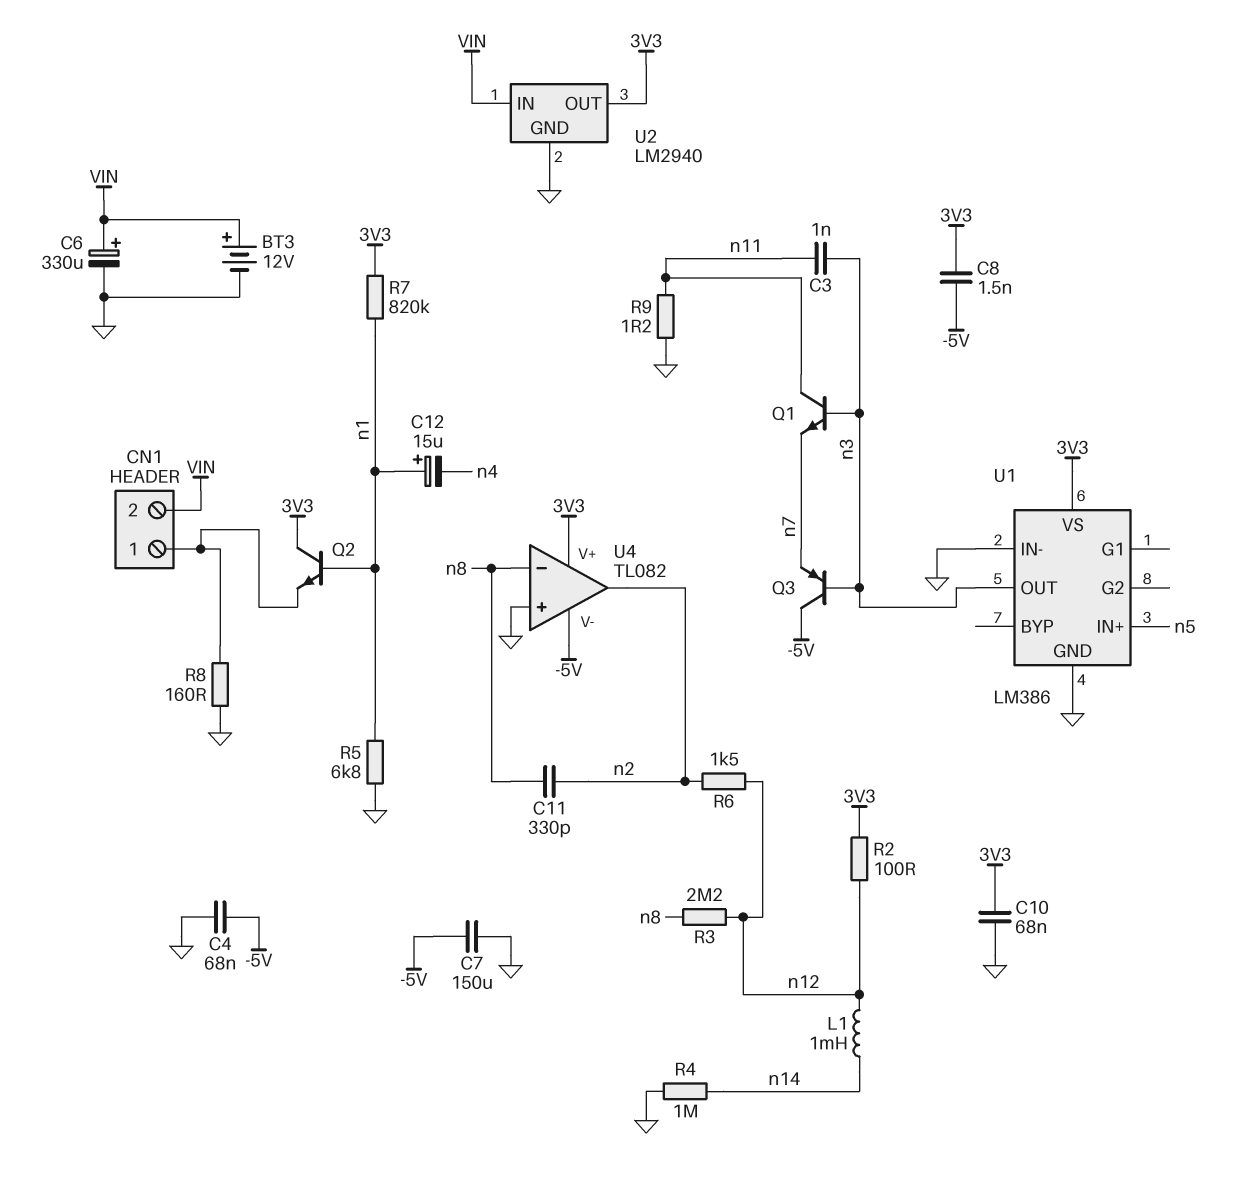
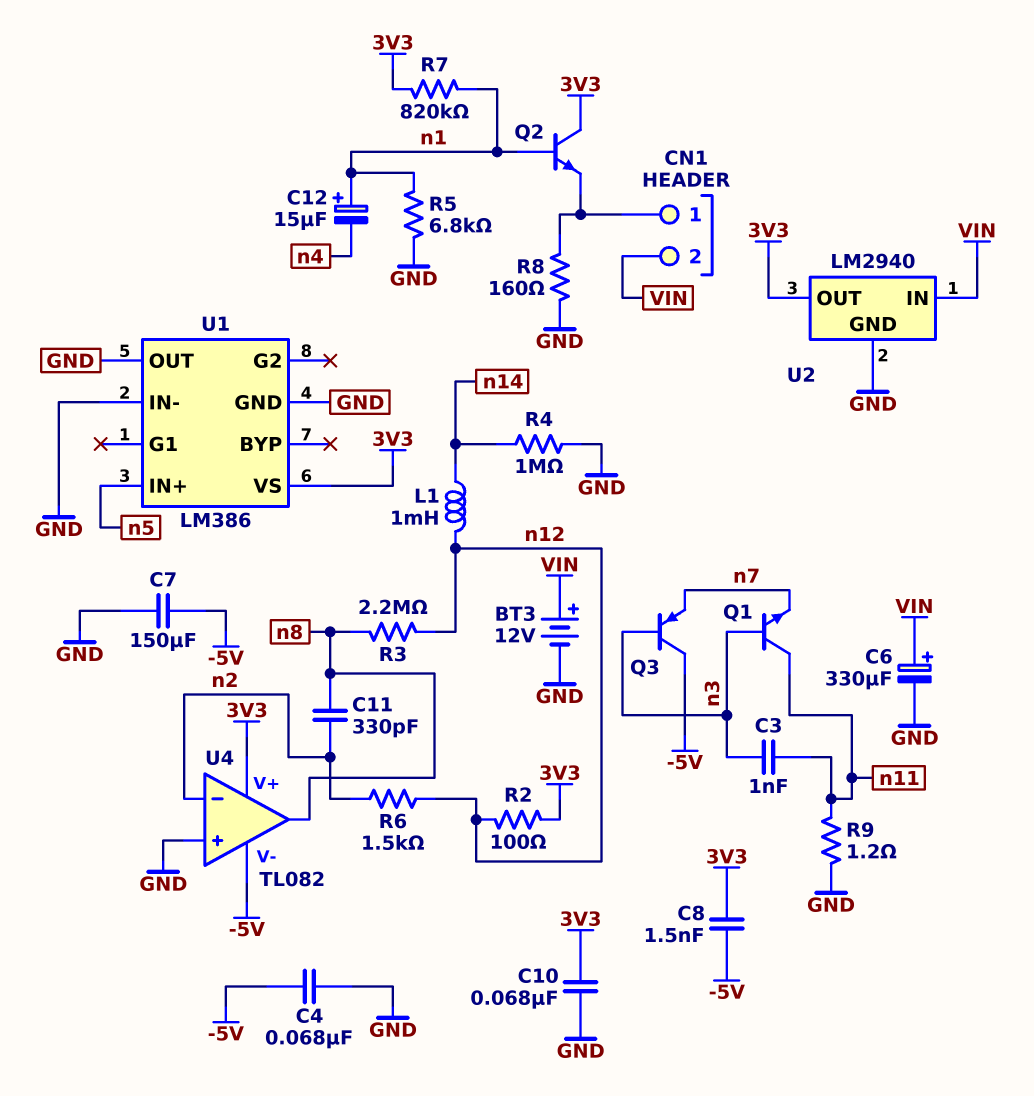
U1 pin OUT: n3 -> GND
U4 pin in-: n8 -> n2
U4 pin out: n2 -> n8

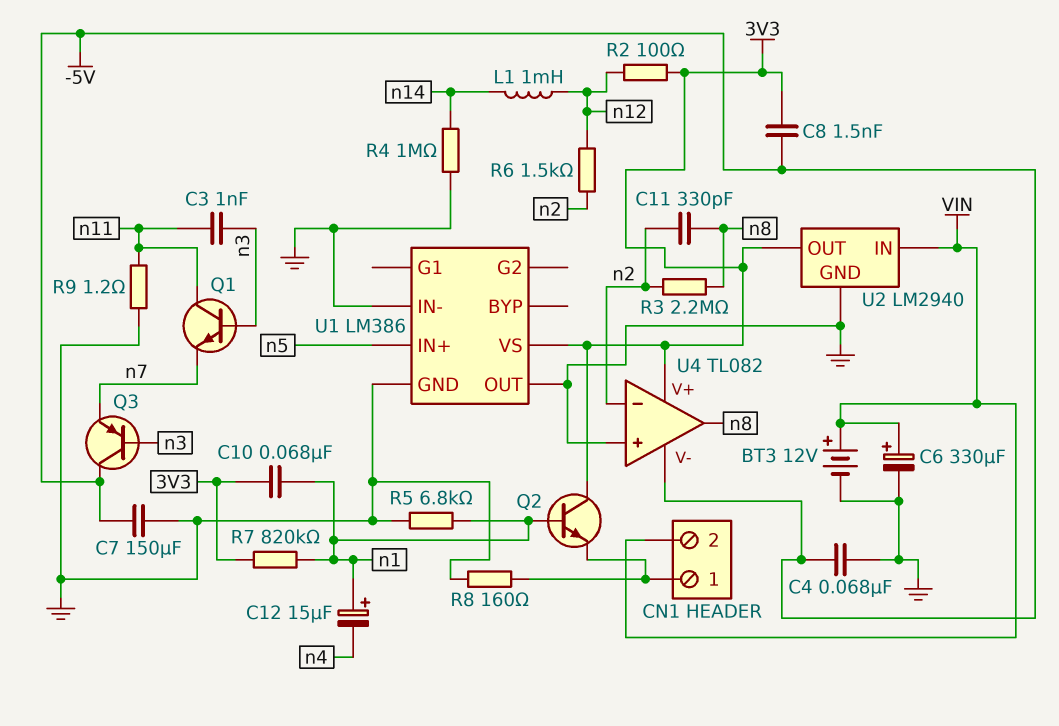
C10: 68nF (3V3, GND) -> 68nF (3V3, n1)
R3: 2.2M (n8, n12) -> 2.2M (n2, n8)

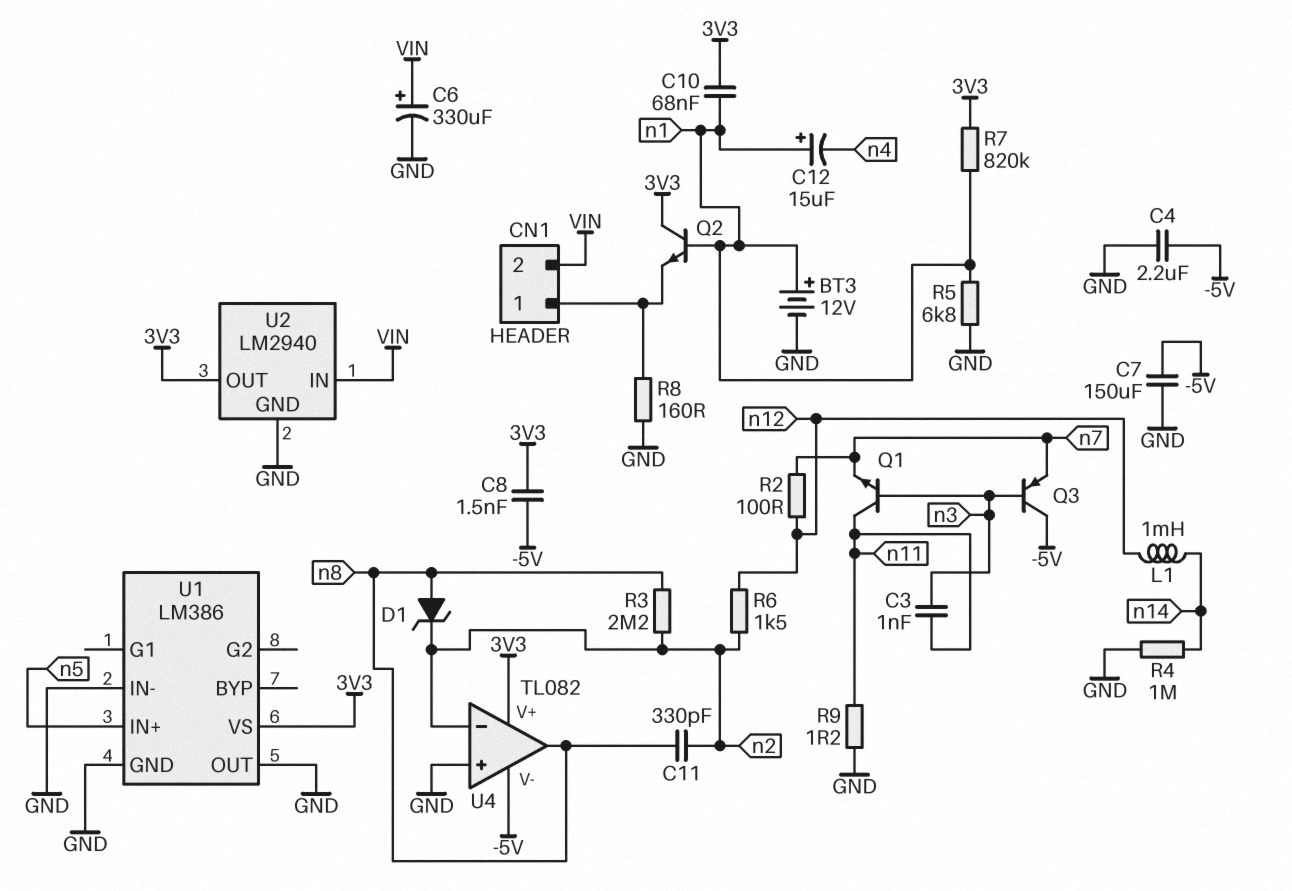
BT3: 12V (plus VIN, minus GND) -> 12V (plus n1, minus GND)
C4: 68nF (-5V, GND) -> 2.2uF (-5V, GND)
D1: none -> zener (A n8, K n2)
R2: 100 (3V3, n12) -> 100 (n7, n12)

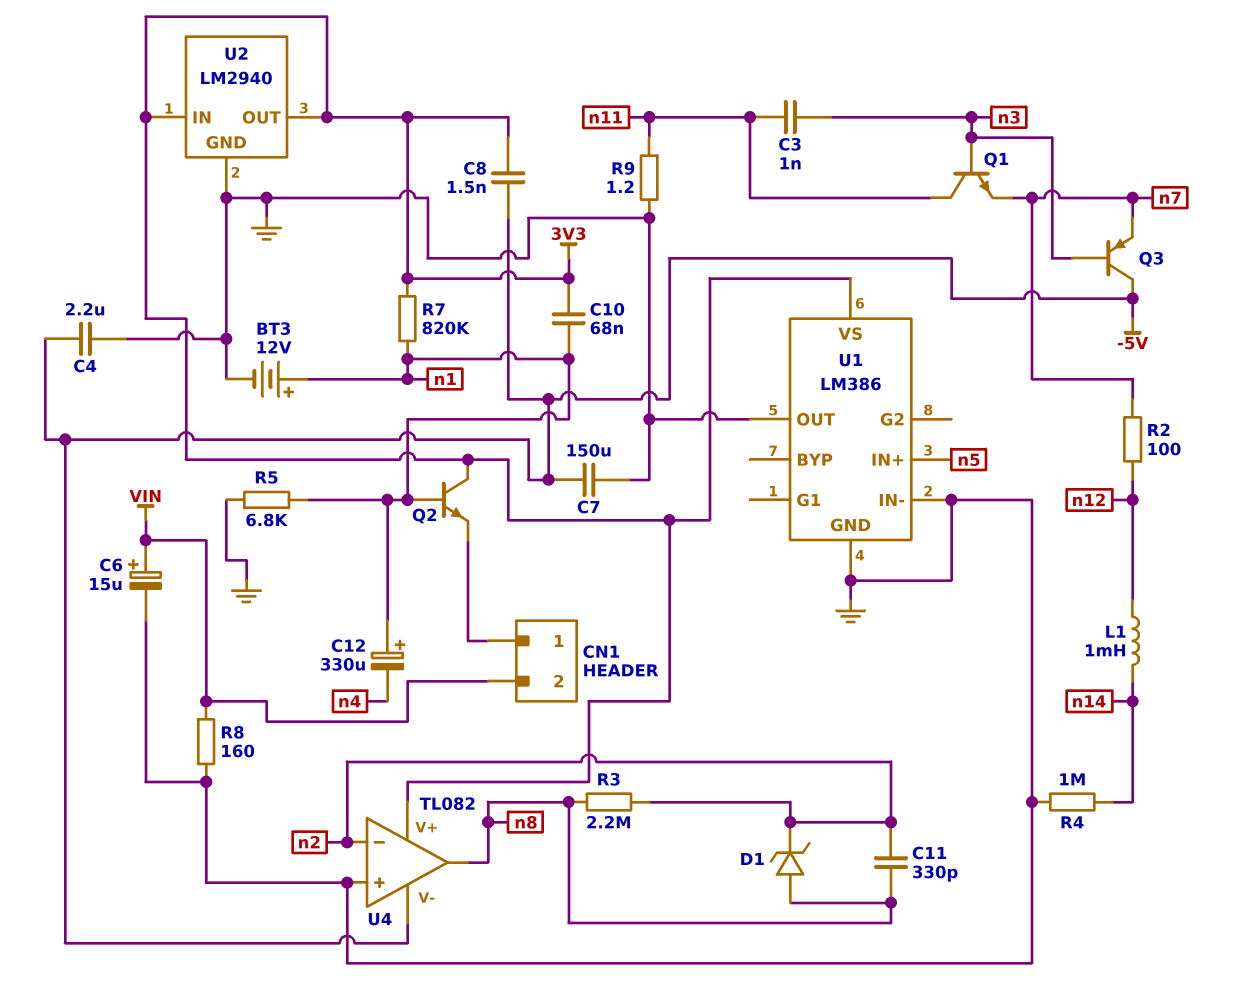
C6: 330uF (plus VIN, minus GND) -> 15uF (plus VIN, minus GND)
C12: 15uF (plus n1, minus n4) -> 330uF (plus n1, minus n4)
R6: 1.5k (n2, n12) -> none
R8: 160 (CN1/1, GND) -> 160 (GND, VIN)
U2 pin IN: VIN -> 3V3

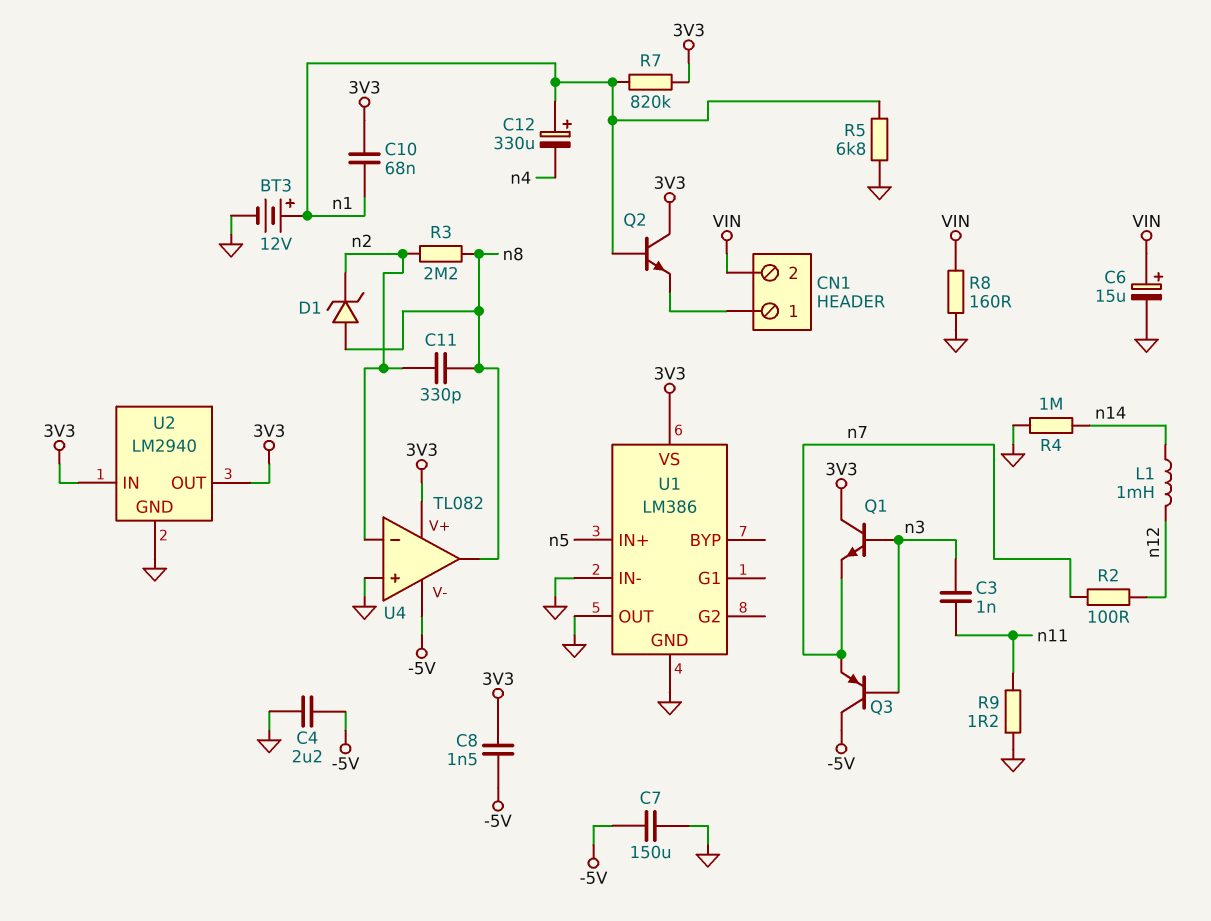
Q1: NPN (B n3, C n11, E n7) -> NPN (B n3, C 3V3, E n7)

